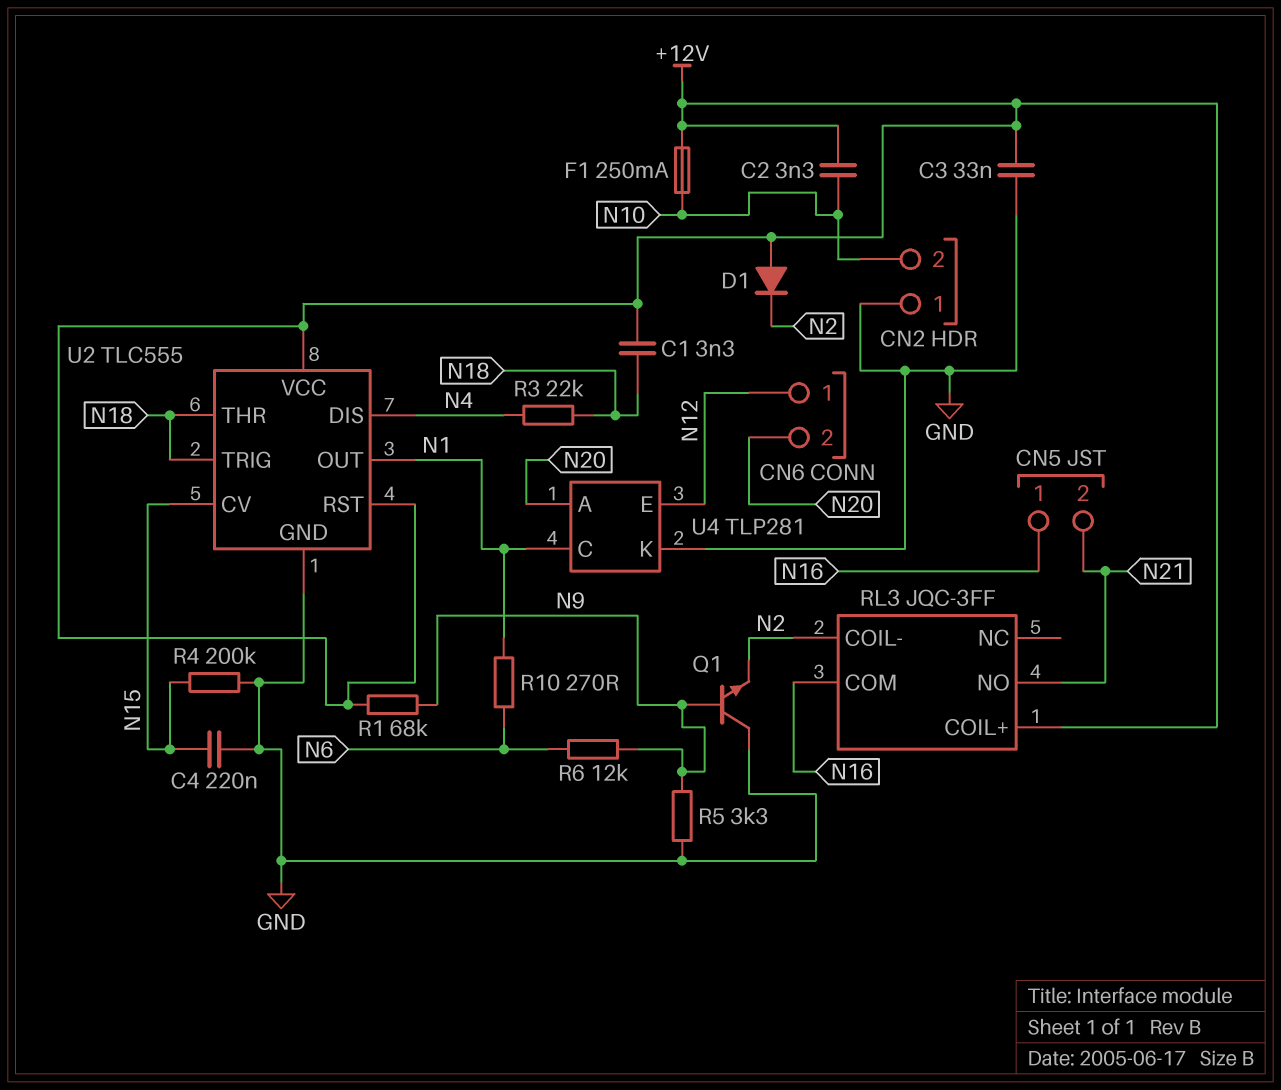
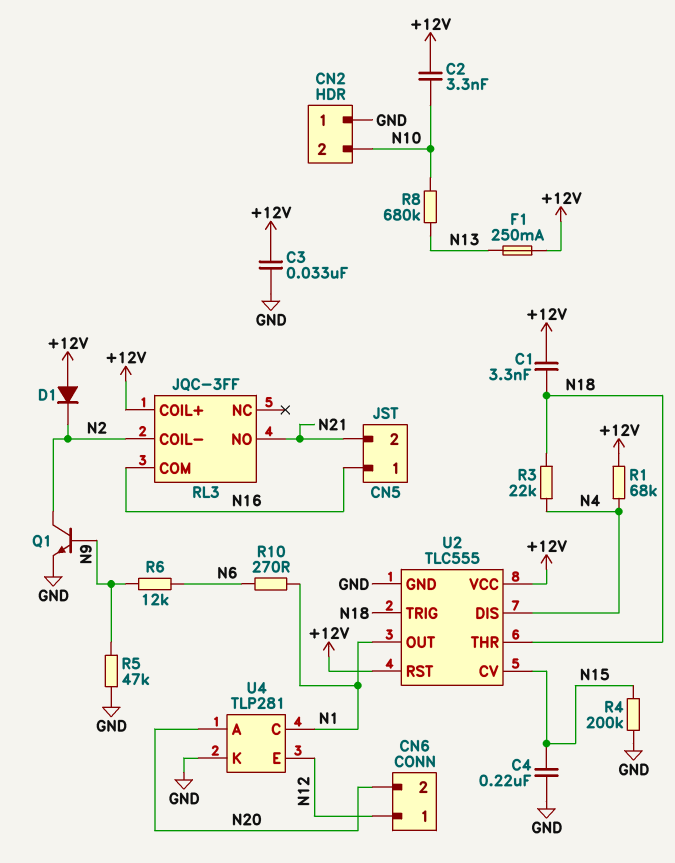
F1: 250mA (+12V, N10) -> 250mA (+12V, N13)
Q1: NPN (B N9, C GND, E N2) -> NPN (B N9, C N2, E GND)
R1: 68k (+12V, N9) -> 68k (+12V, N4)
R5: 3.3k (GND, N9) -> 47k (GND, N9)
R8: none -> 680k (N10, N13)

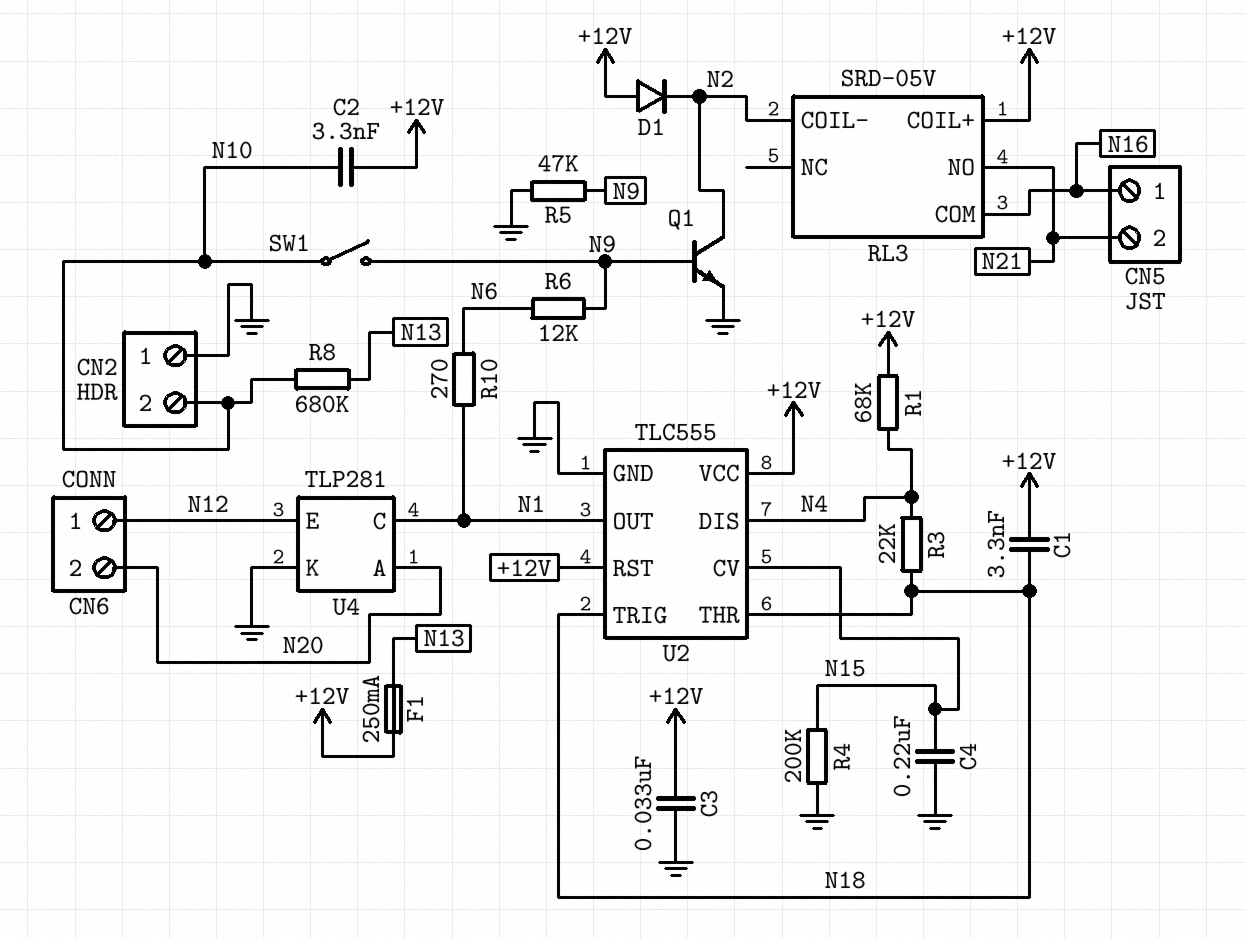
RL3: JQC-3FF -> SRD-05V
SW1: none -> switch (N9, N10)

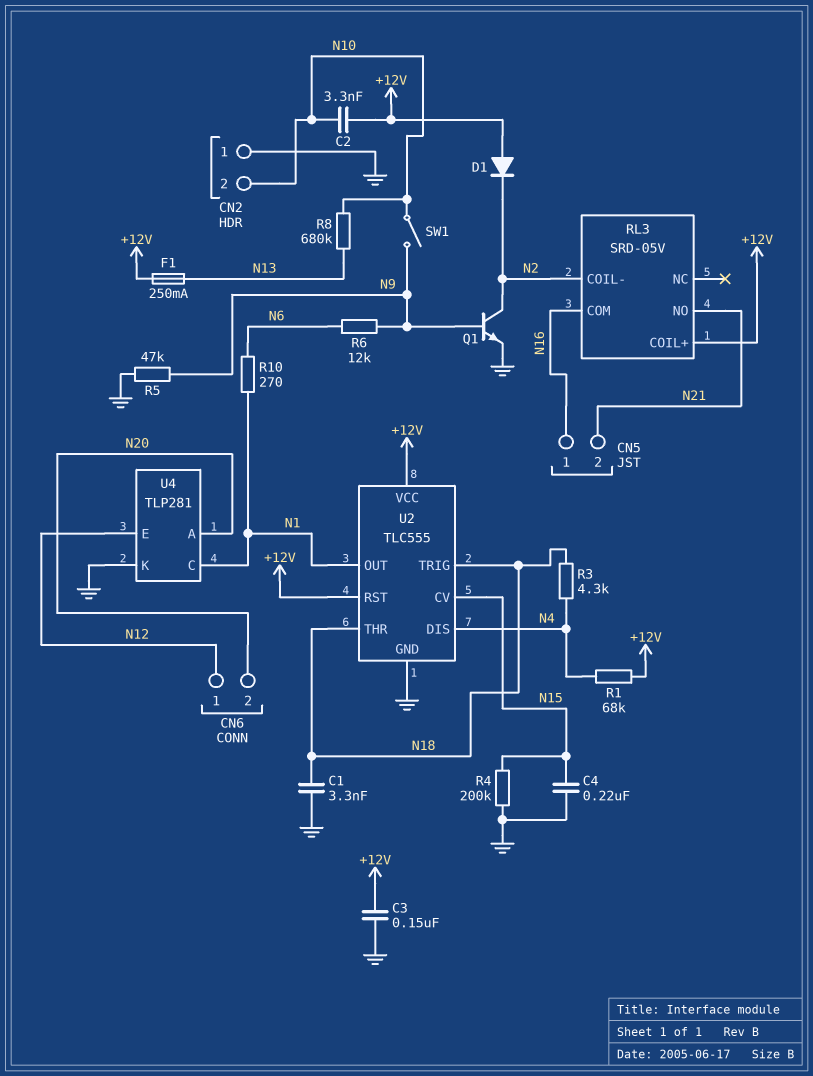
C1: 3.3nF (+12V, N18) -> 3.3nF (GND, N18)
C3: 33nF (+12V, GND) -> 150nF (+12V, GND)
R3: 22k (N4, N18) -> 4.3k (N4, N18)

